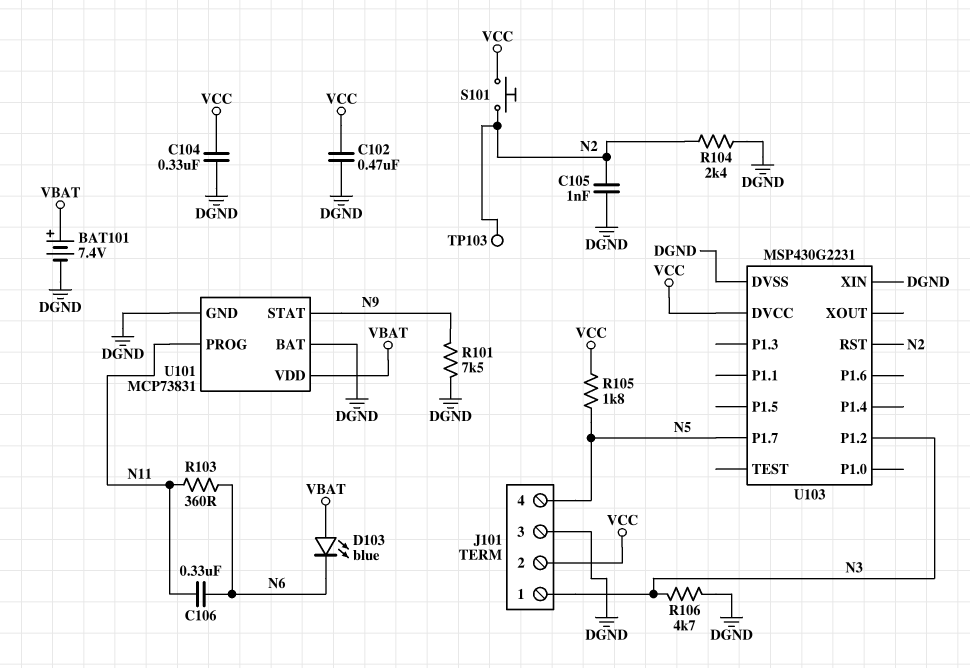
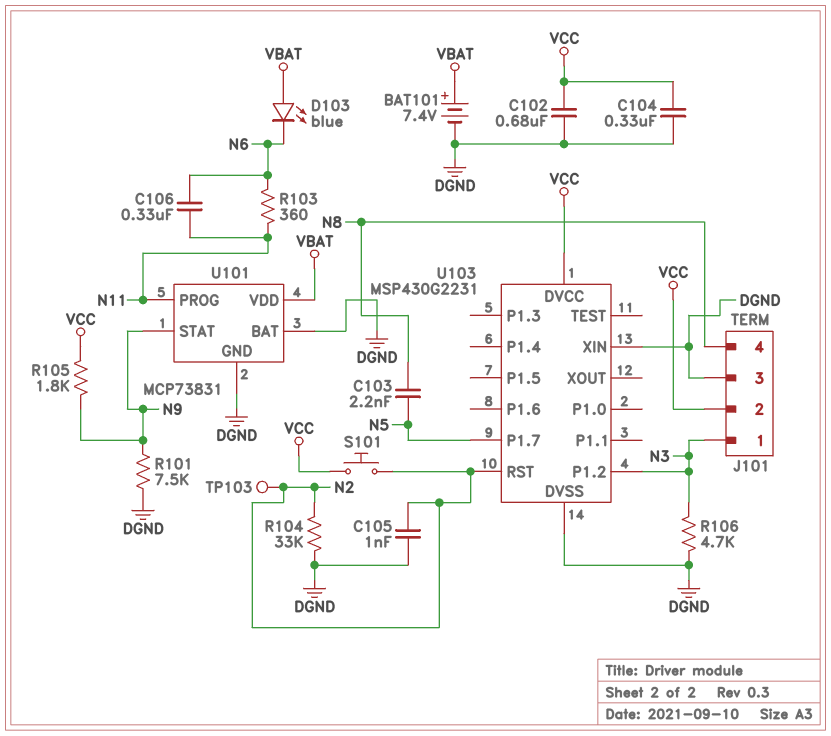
C102: 470nF (DGND, VCC) -> 680nF (DGND, VCC)
C103: none -> 2.2nF (N5, N8)
J101 pin 4: N5 -> N8
R104: 2.4k (DGND, N2) -> 33k (DGND, N2)
R105: 1.8k (N5, VCC) -> 1.8k (N9, VCC)

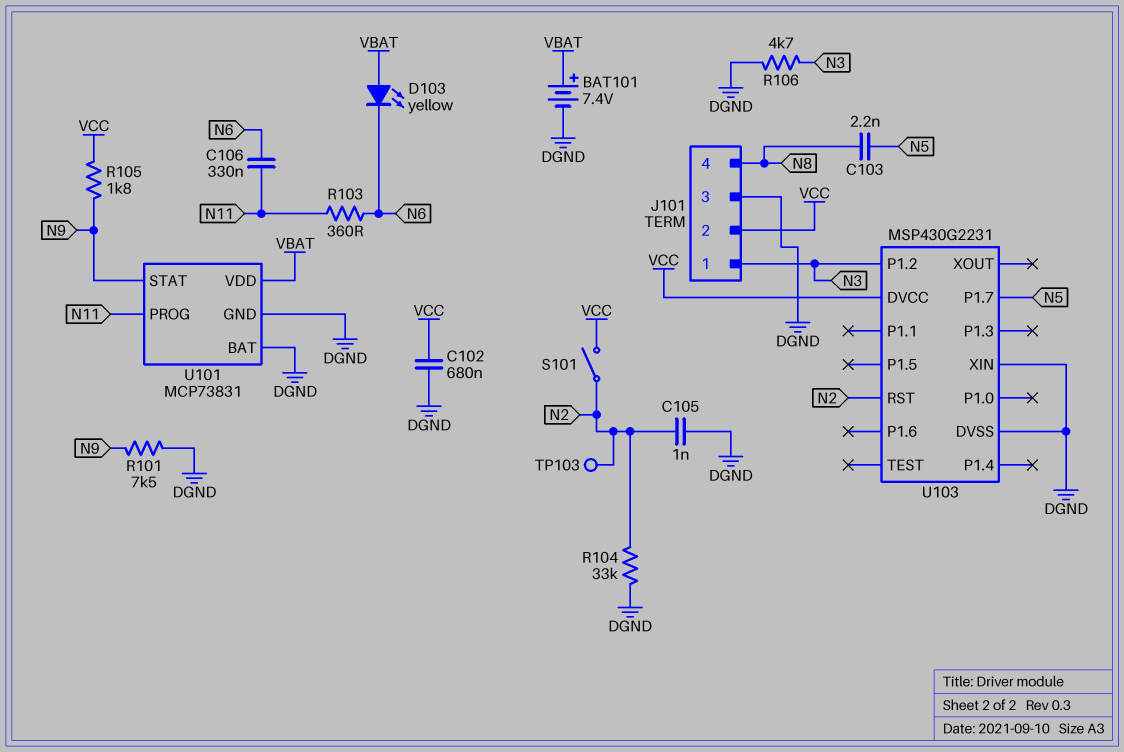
C104: 330nF (DGND, VCC) -> none
D103: LED blue (A VBAT, K N6) -> LED yellow (A VBAT, K N6)
S101: button (N2, VCC) -> switch (N2, VCC)

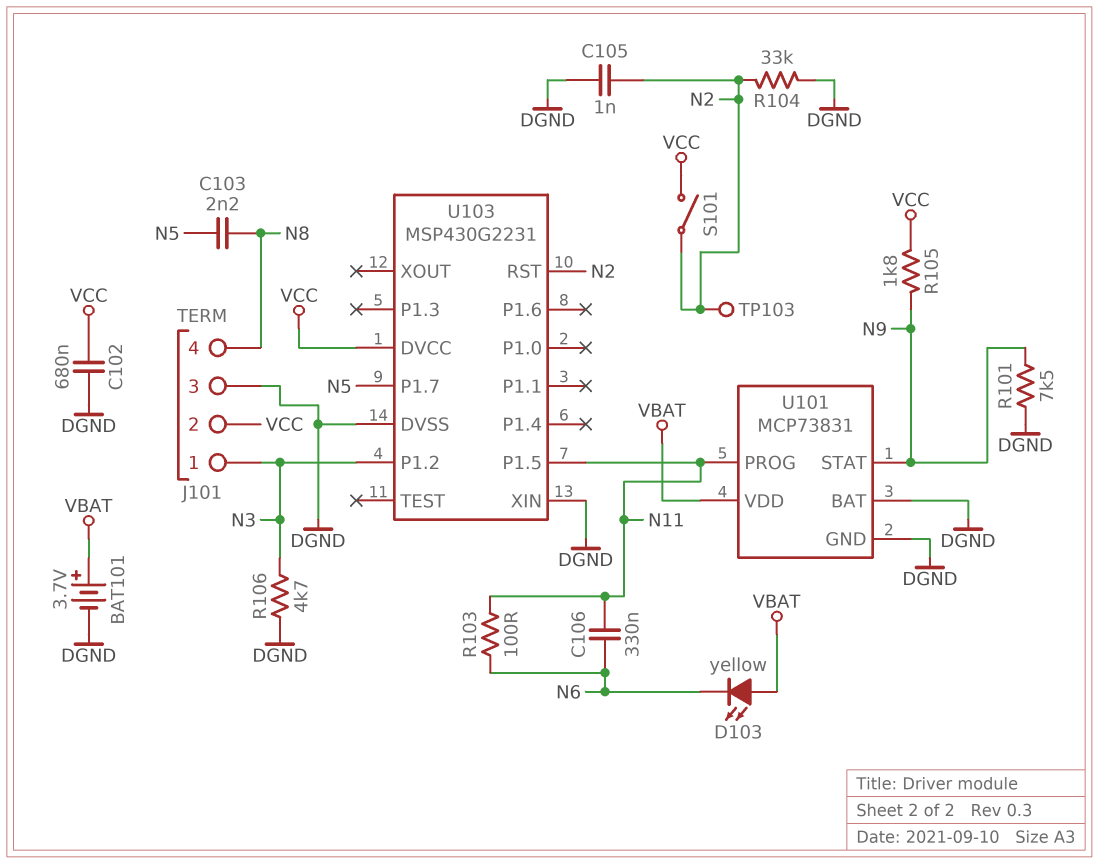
BAT101: 7.4V (plus VBAT, minus DGND) -> 3.7V (plus VBAT, minus DGND)
R103: 360 (N6, N11) -> 100 (N6, N11)
U103 pin P1.5: none -> N11

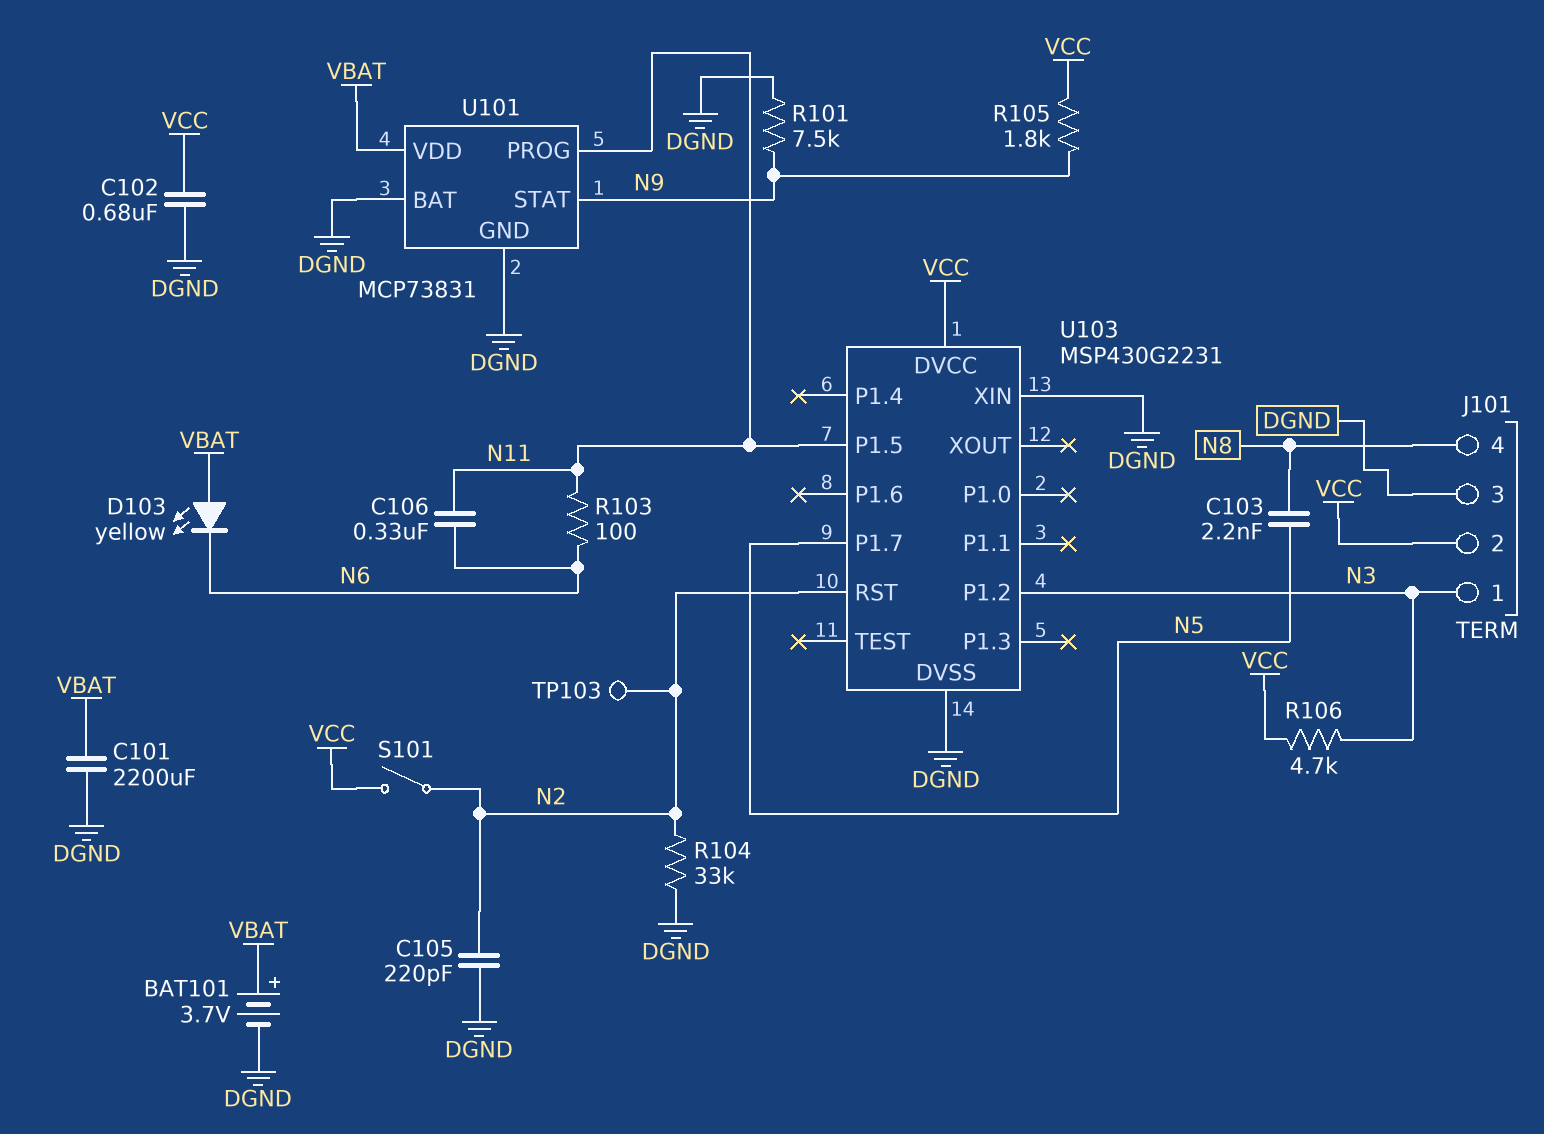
C101: none -> 2200uF (DGND, VBAT)
C105: 1nF (DGND, N2) -> 220pF (DGND, N2)
R106: 4.7k (DGND, N3) -> 4.7k (N3, VCC)

